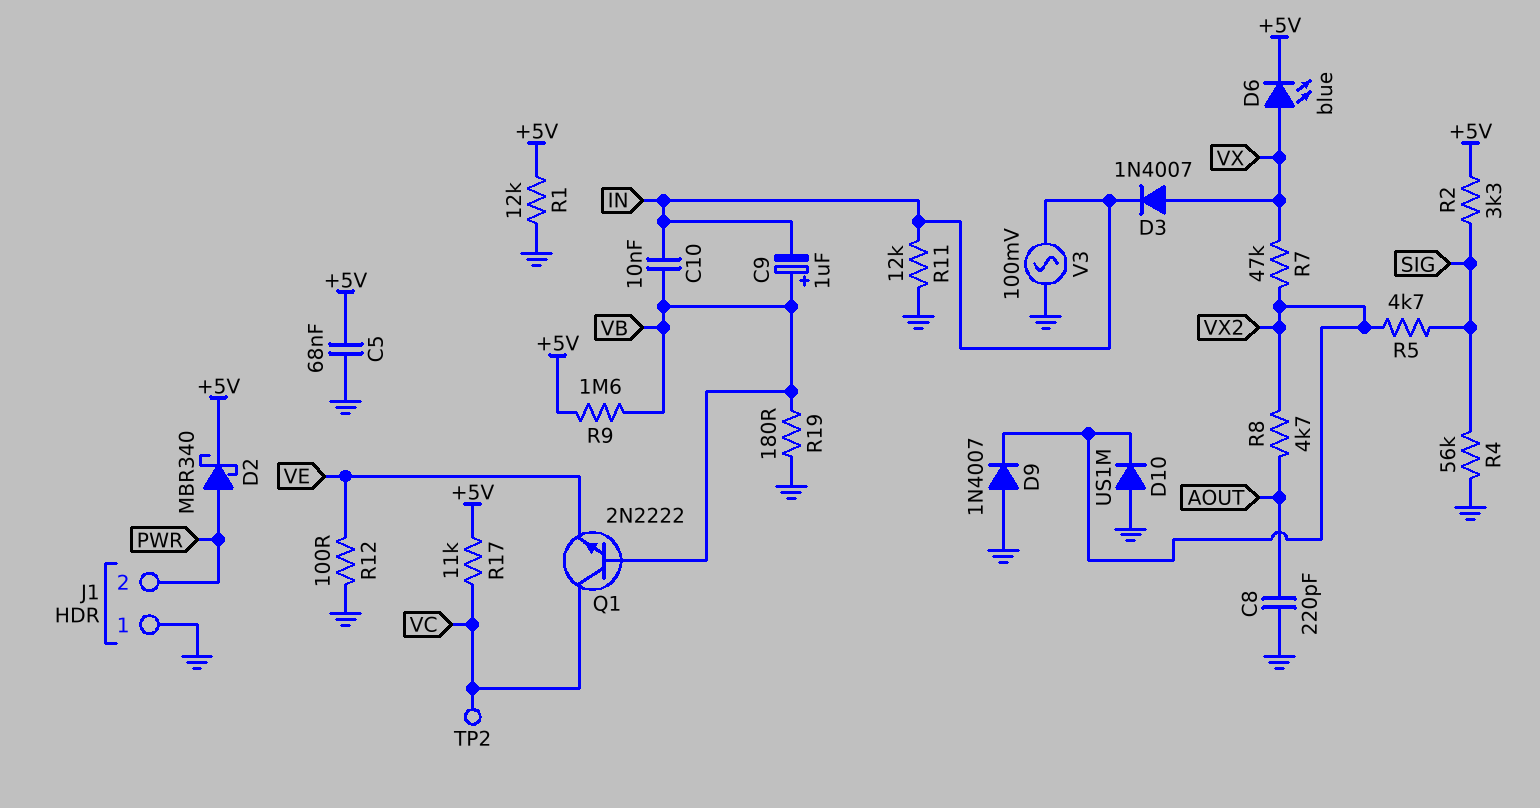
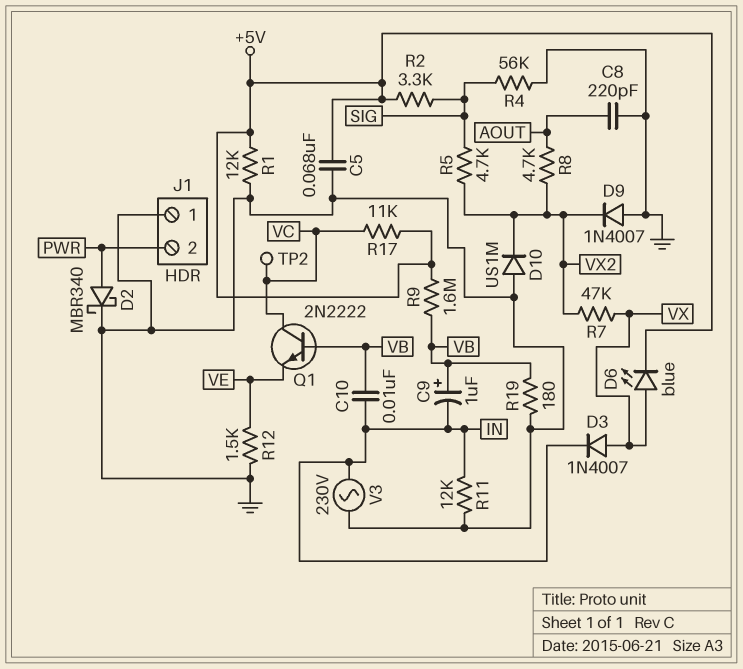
D2: schottky MBR340 (A PWR, K +5V) -> schottky MBR340 (A PWR, K GND)
R12: 100 (GND, VE) -> 1.5k (GND, VE)
V3: AC 100mV (GND, IN) -> AC 230V (GND, IN)

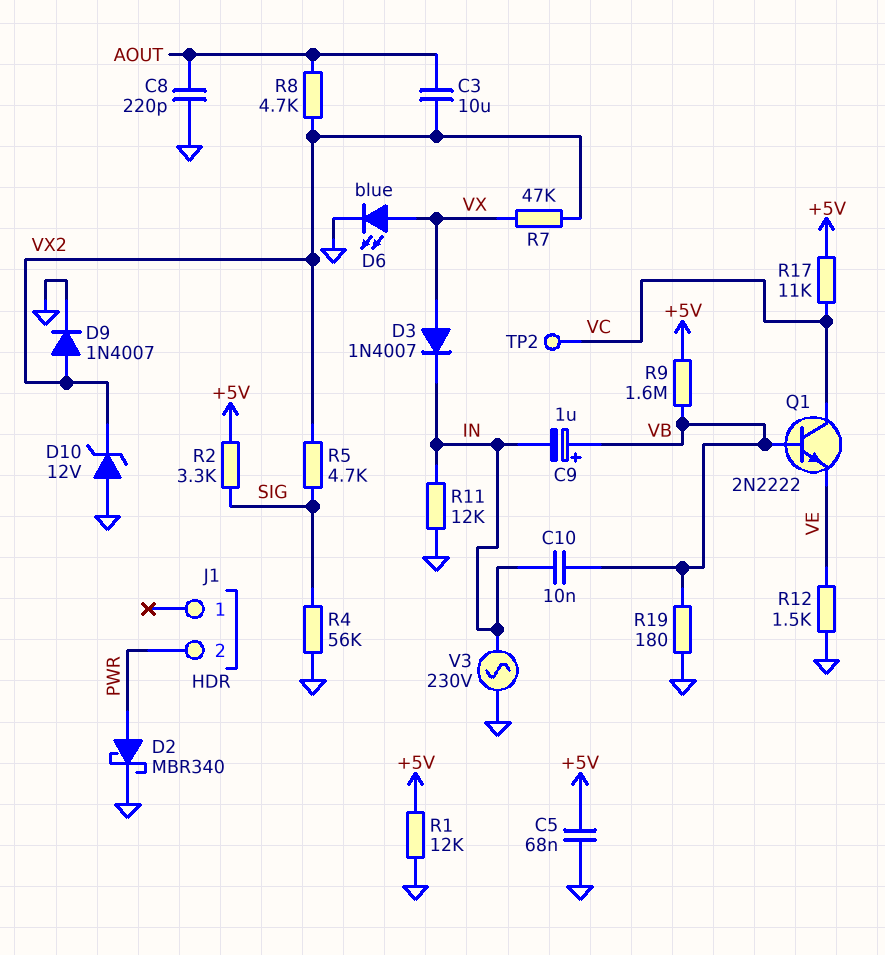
C3: none -> 10uF (AOUT, VX2)
D6: LED blue (A VX, K +5V) -> LED blue (A VX, K GND)
D9: diode 1N4007 (A GND, K VX2) -> diode 1N4007 (A VX2, K GND)
D10: diode US1M (A GND, K VX2) -> zener 12V (A GND, K VX2)
J1 pin 1: GND -> none

